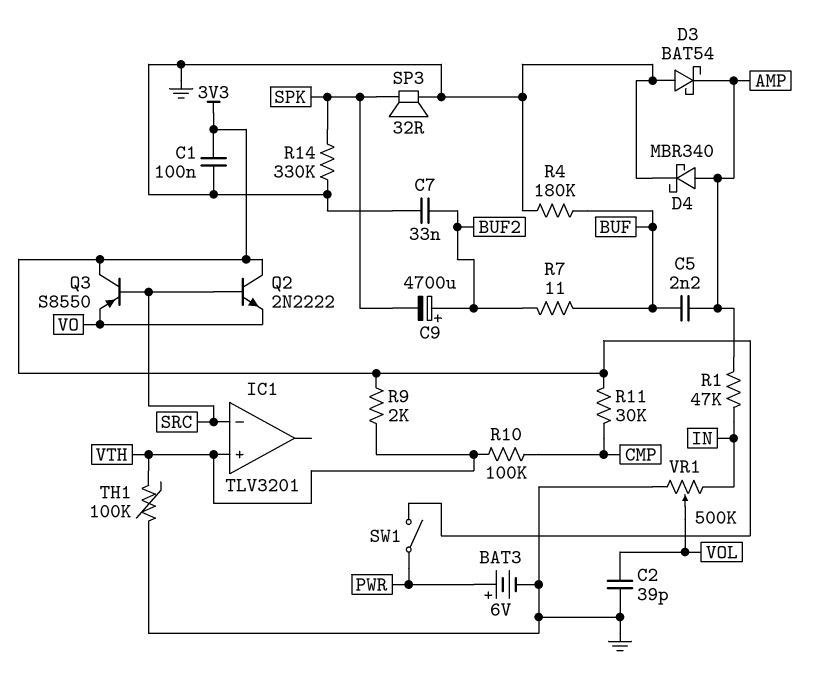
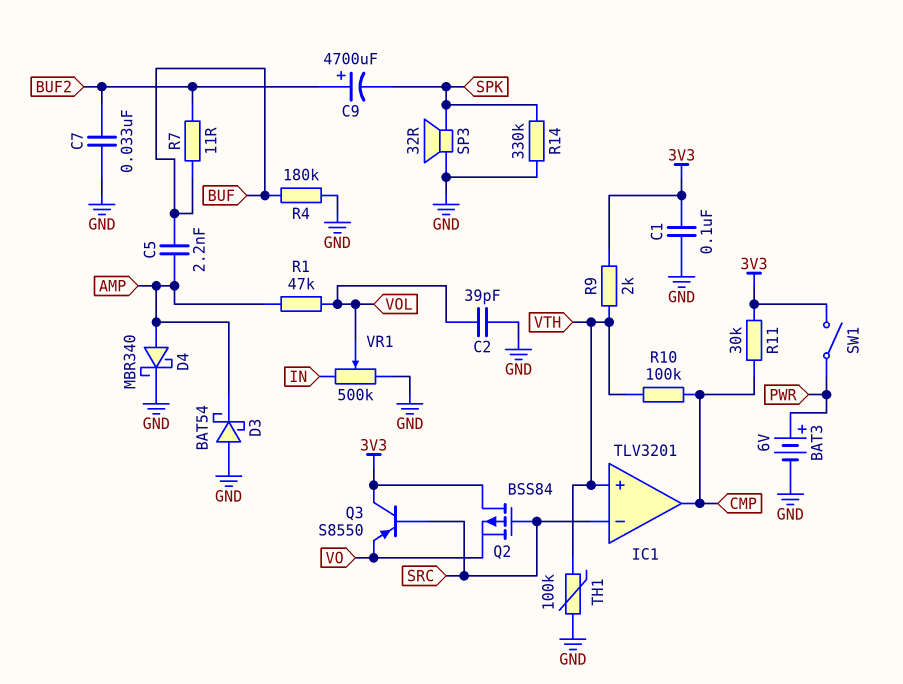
IC1 pin out: none -> CMP
Q2: NPN 2N2222 (B SRC, C 3V3, E VO) -> PMOS BSS84 (G SRC, D 3V3, S VO)
R1: 47k (AMP, IN) -> 47k (AMP, VOL)

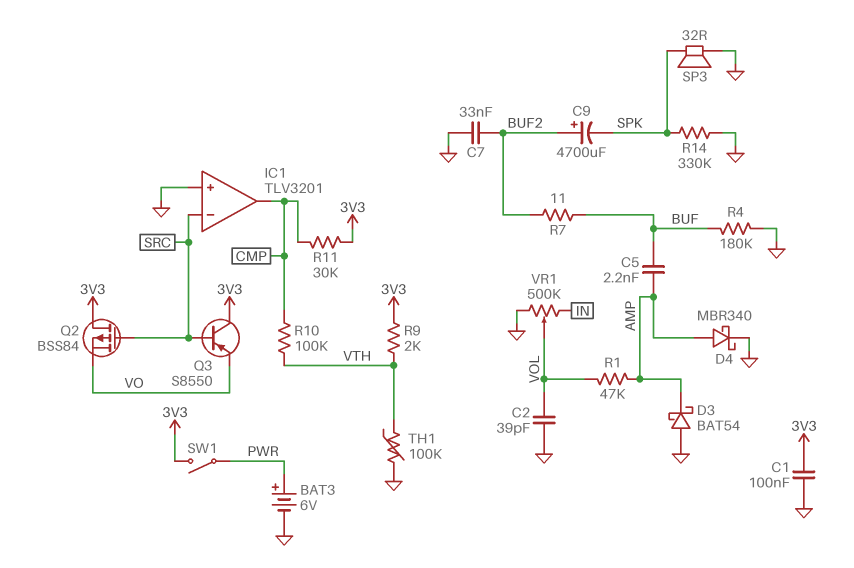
IC1 pin in+: VTH -> GND

